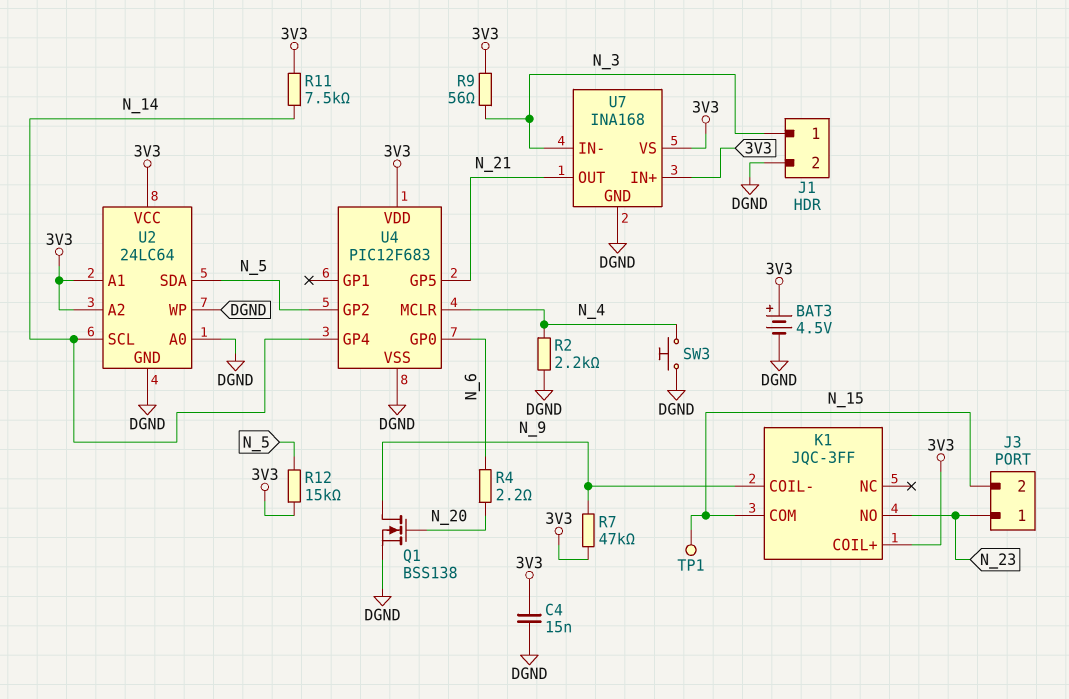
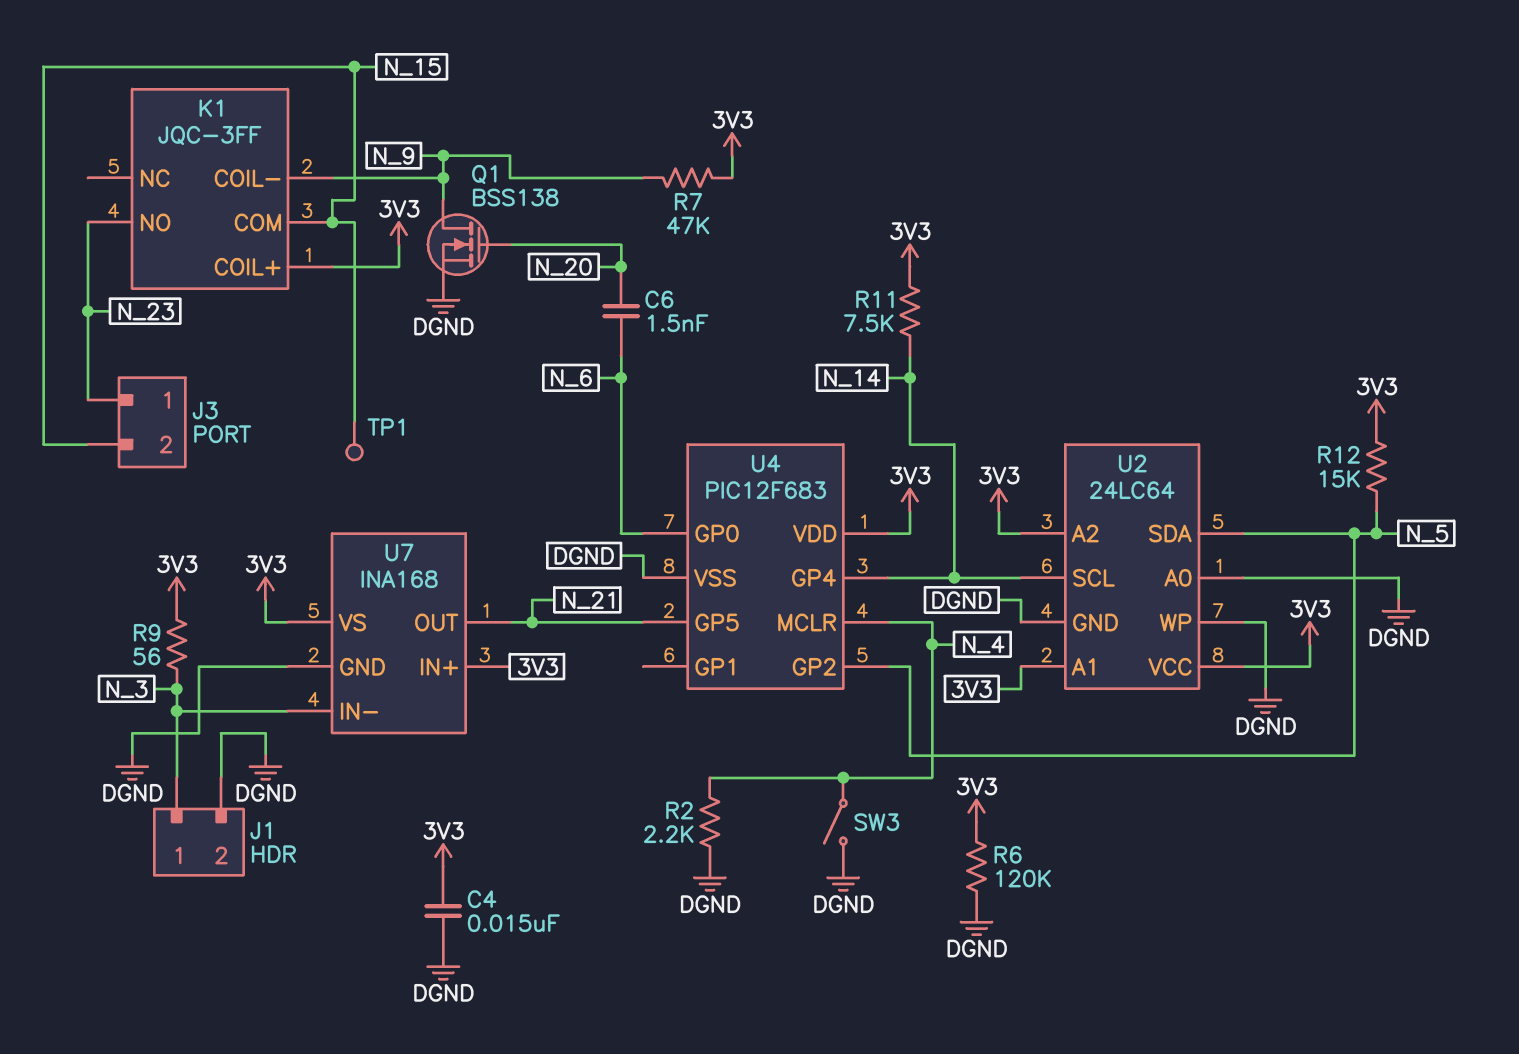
BAT3: 4.5V (plus 3V3, minus DGND) -> none
C6: none -> 1.5nF (N_6, N_20)
R4: 2.2 (N_6, N_20) -> none
R6: none -> 120k (3V3, DGND)
SW3: button (DGND, N_4) -> switch (DGND, N_4)

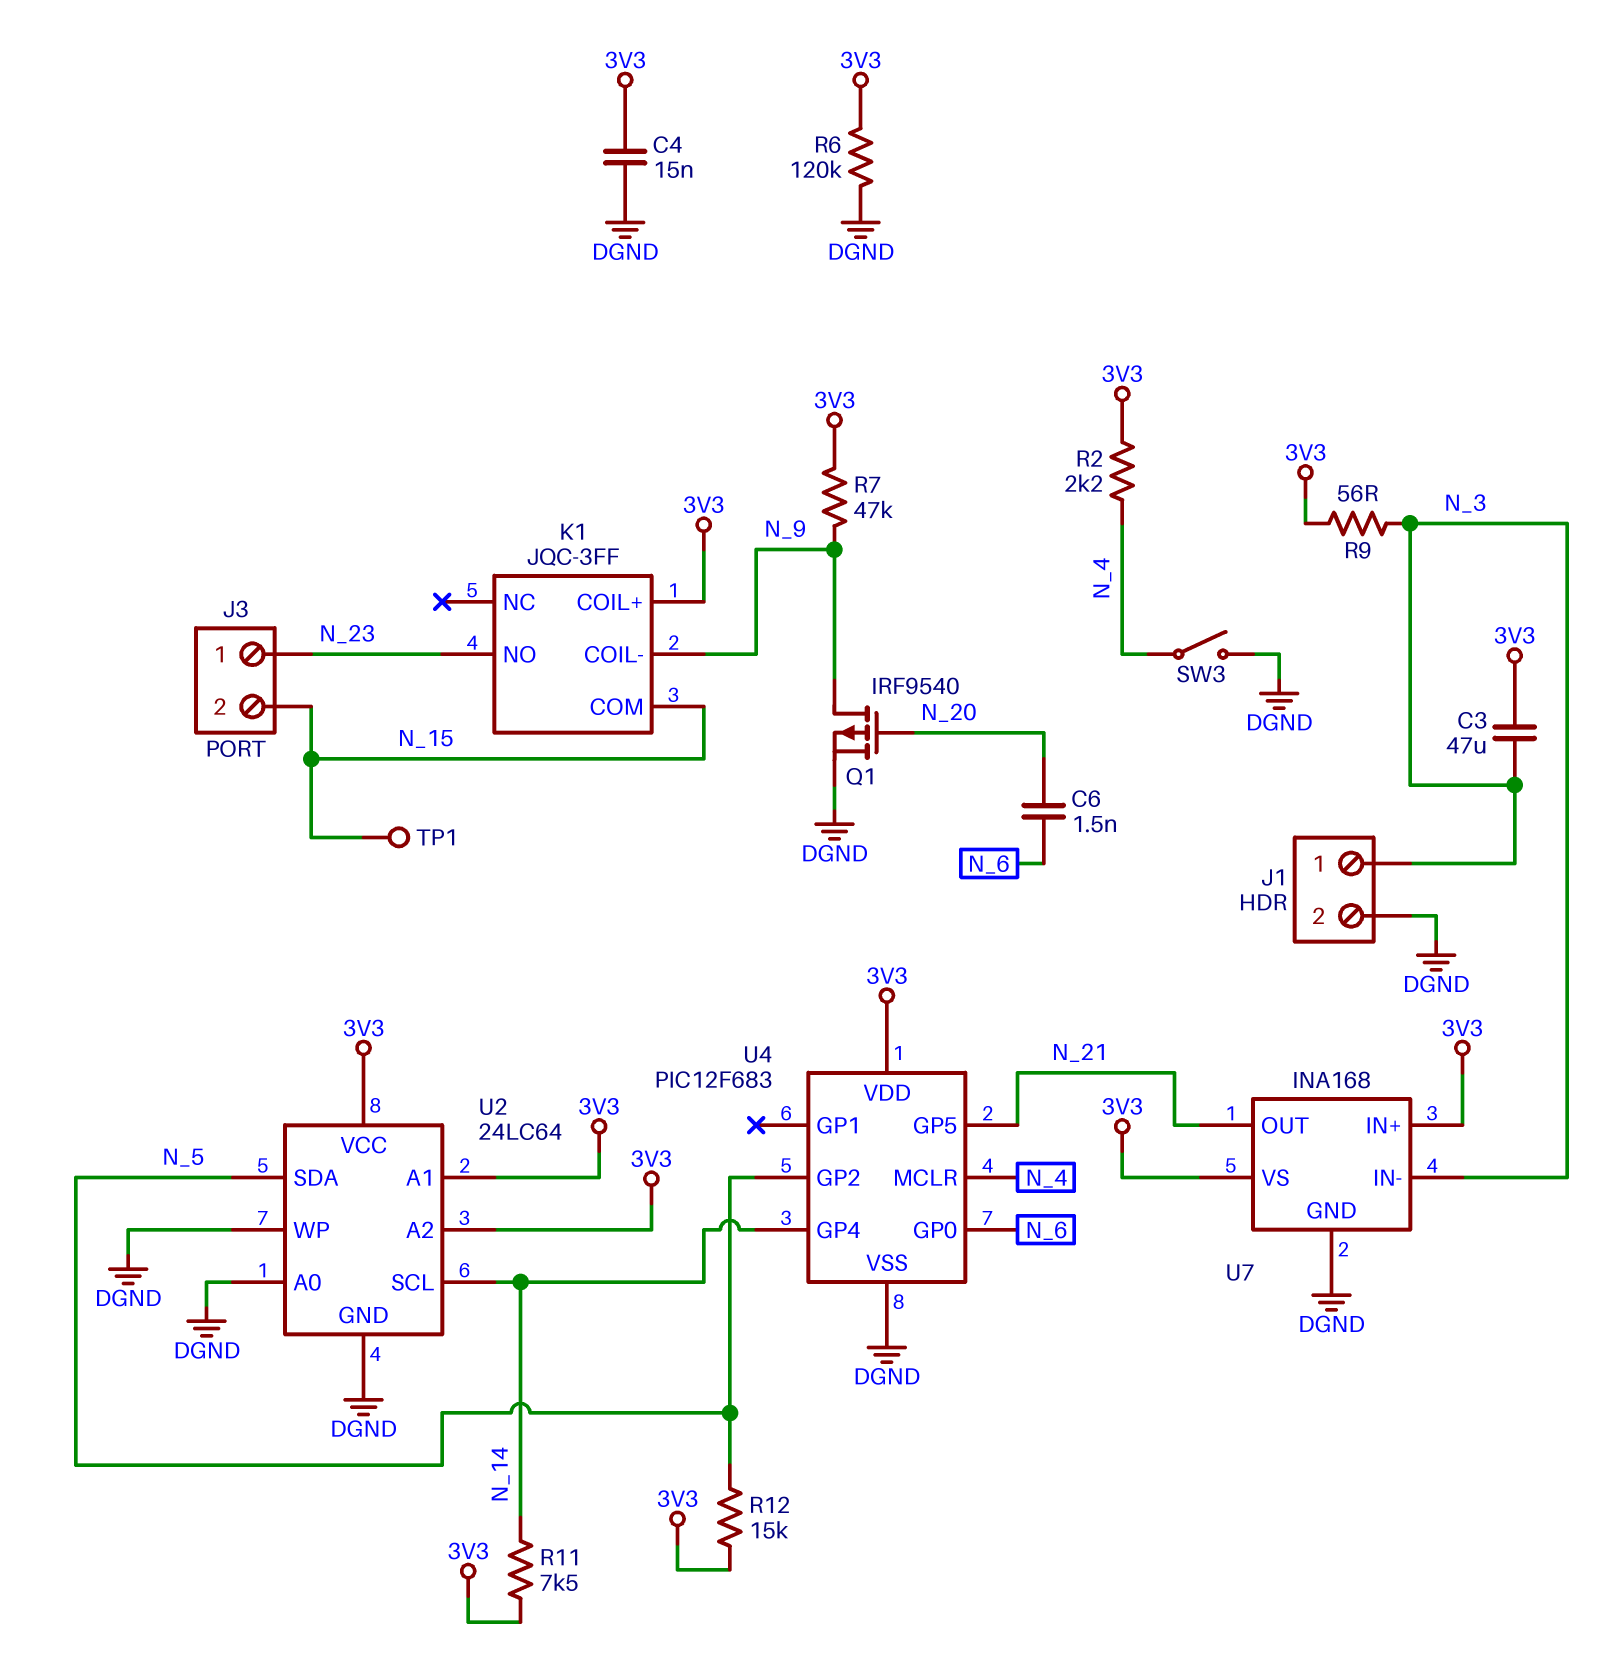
C3: none -> 47uF (3V3, N_3)
Q1: NMOS BSS138 (G N_20, D N_9, S DGND) -> PMOS IRF9540 (G N_20, D N_9, S DGND)
R2: 2.2k (DGND, N_4) -> 2.2k (3V3, N_4)

